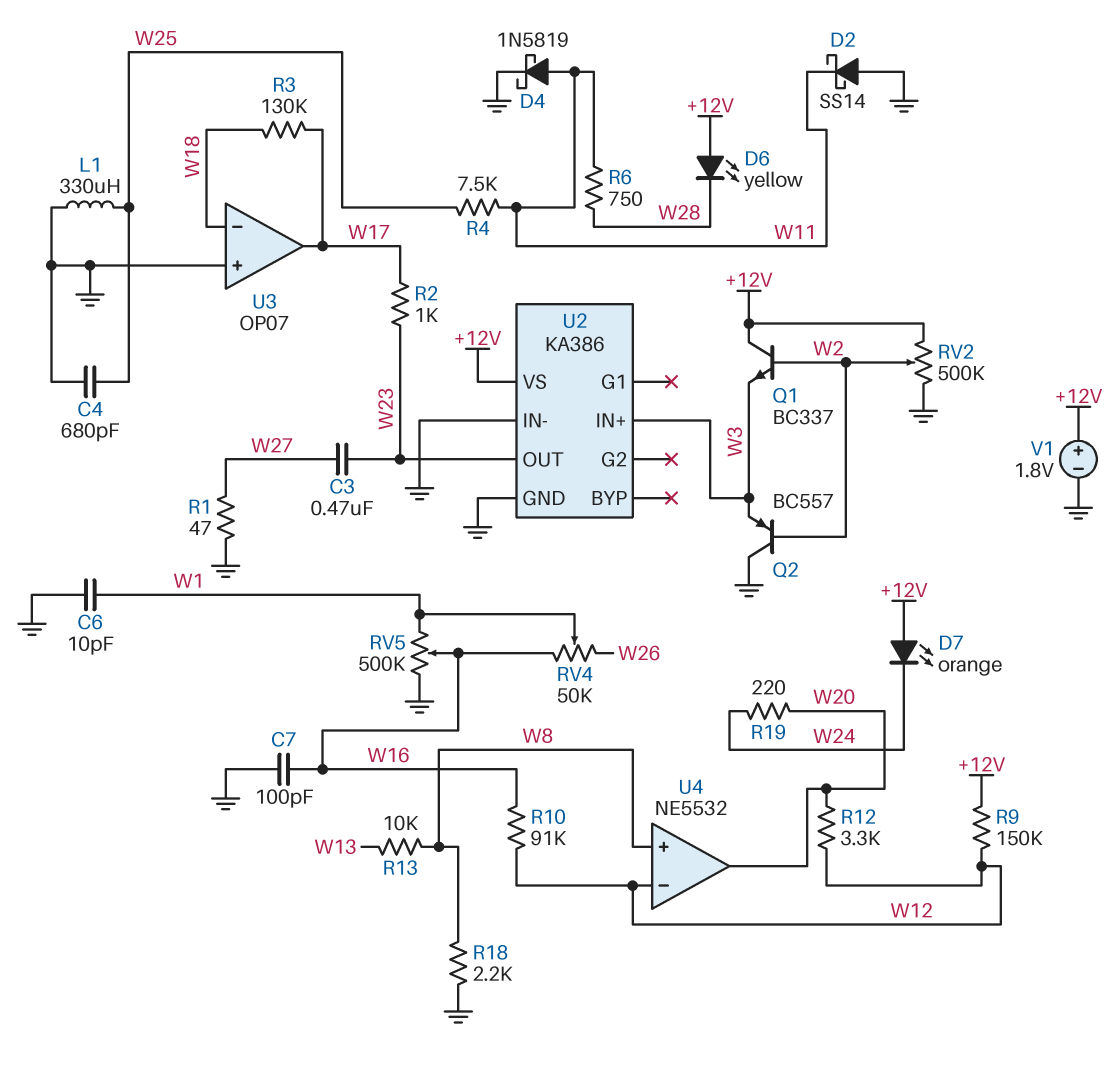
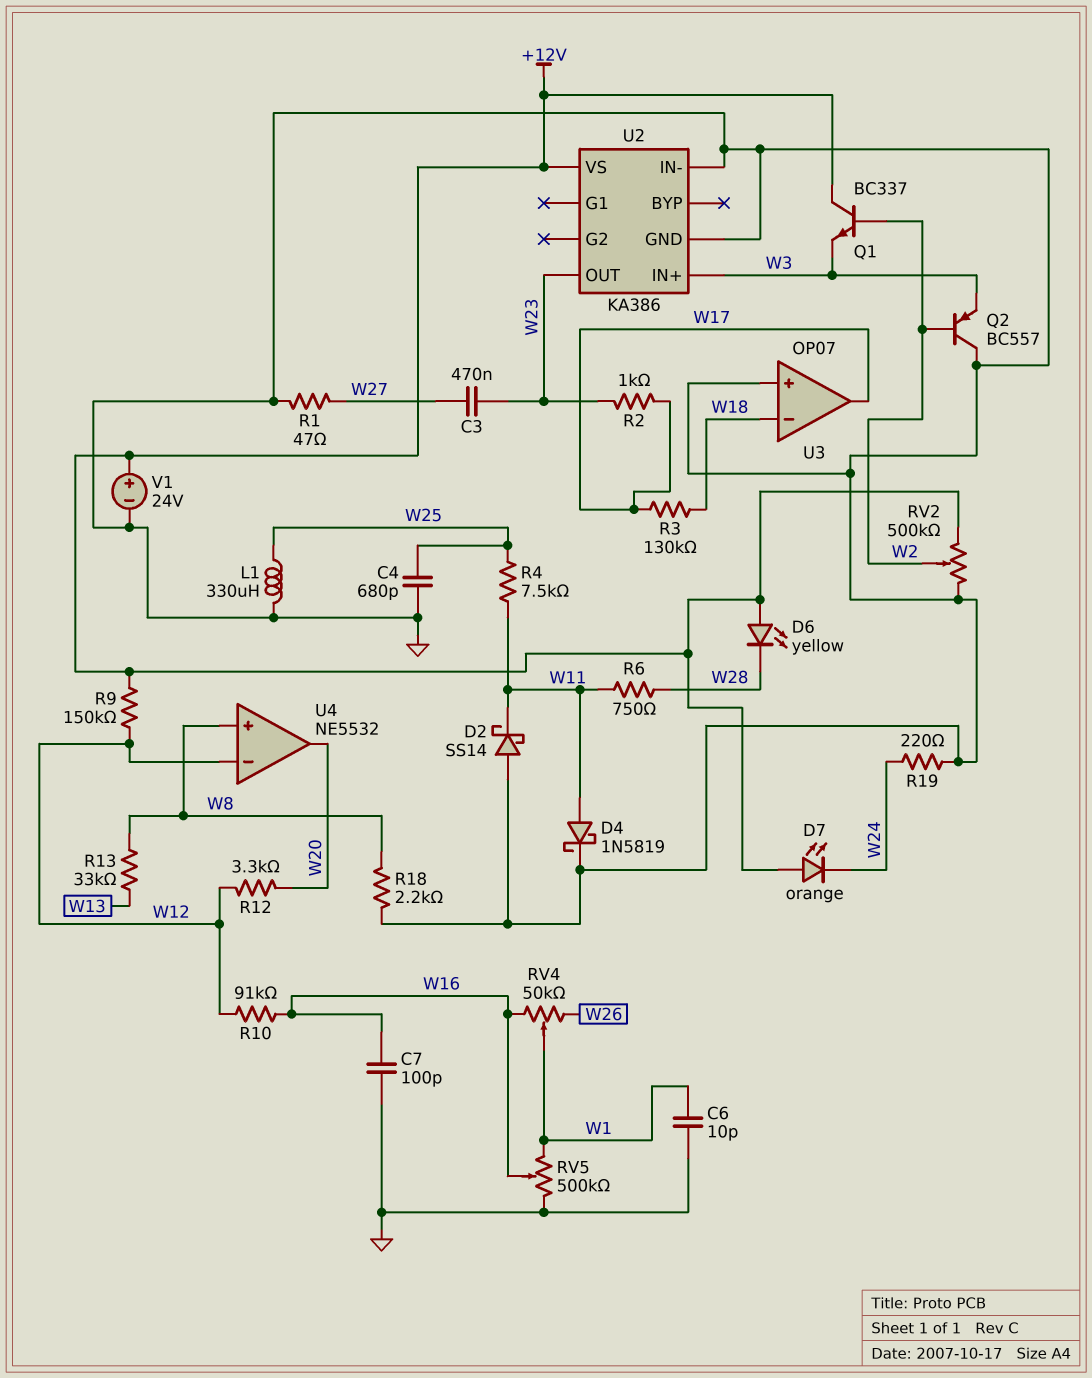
R13: 10k (W8, W13) -> 33k (W8, W13)
R19: 220 (W20, W24) -> 220 (GND, W24)
V1: 1.8V (plus +12V, minus GND) -> 24V (plus +12V, minus GND)

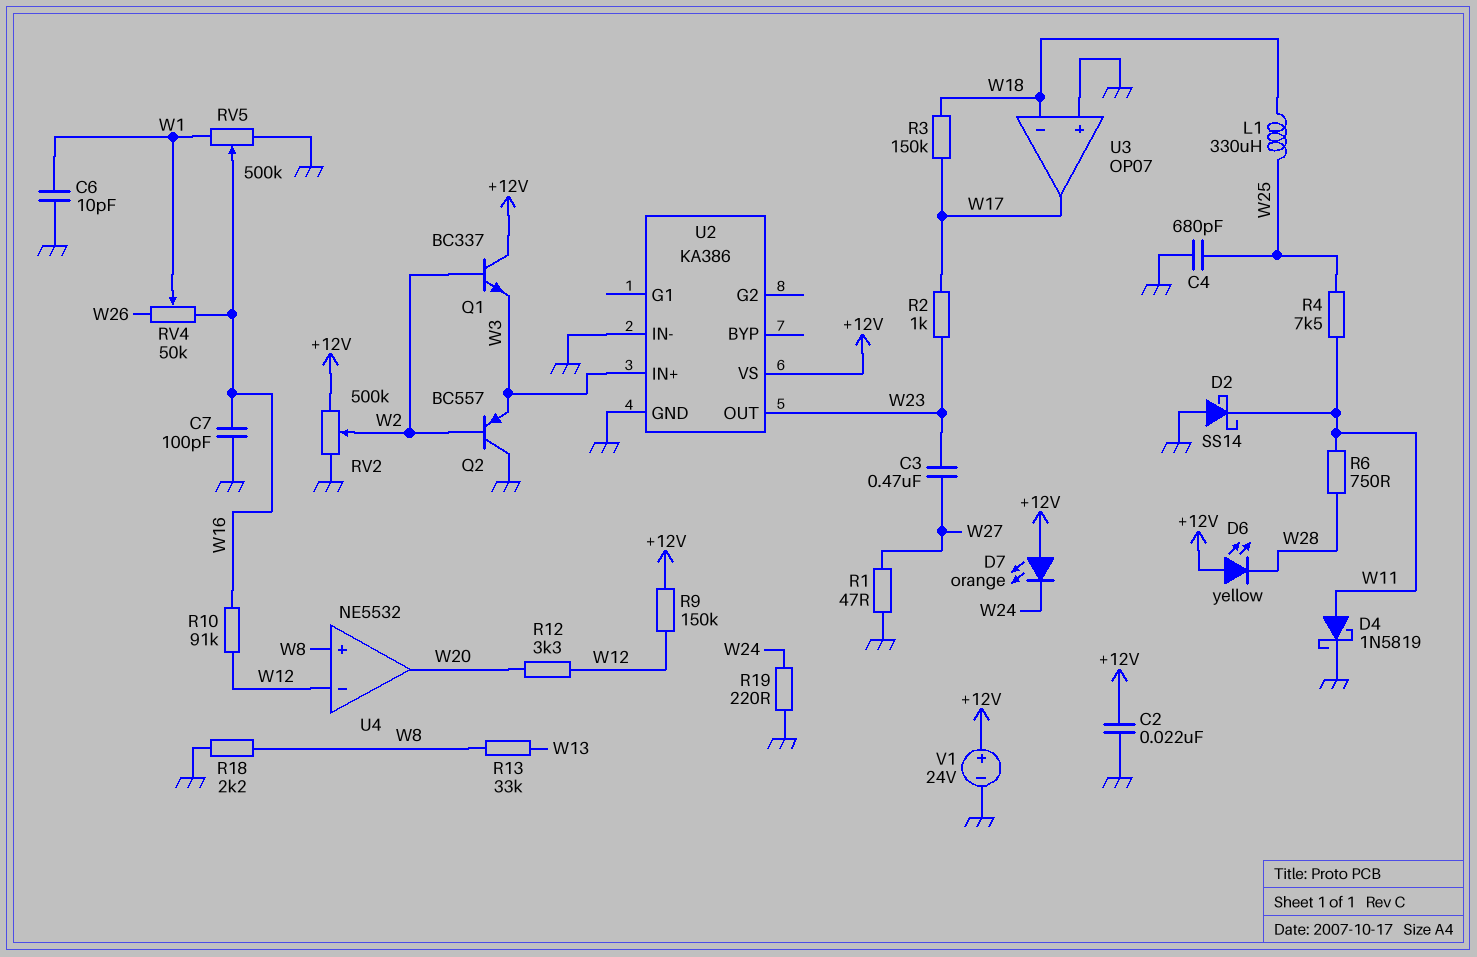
C2: none -> 22nF (+12V, GND)
L1: 330uH (GND, W25) -> 330uH (W18, W25)
R3: 130k (W17, W18) -> 150k (W17, W18)

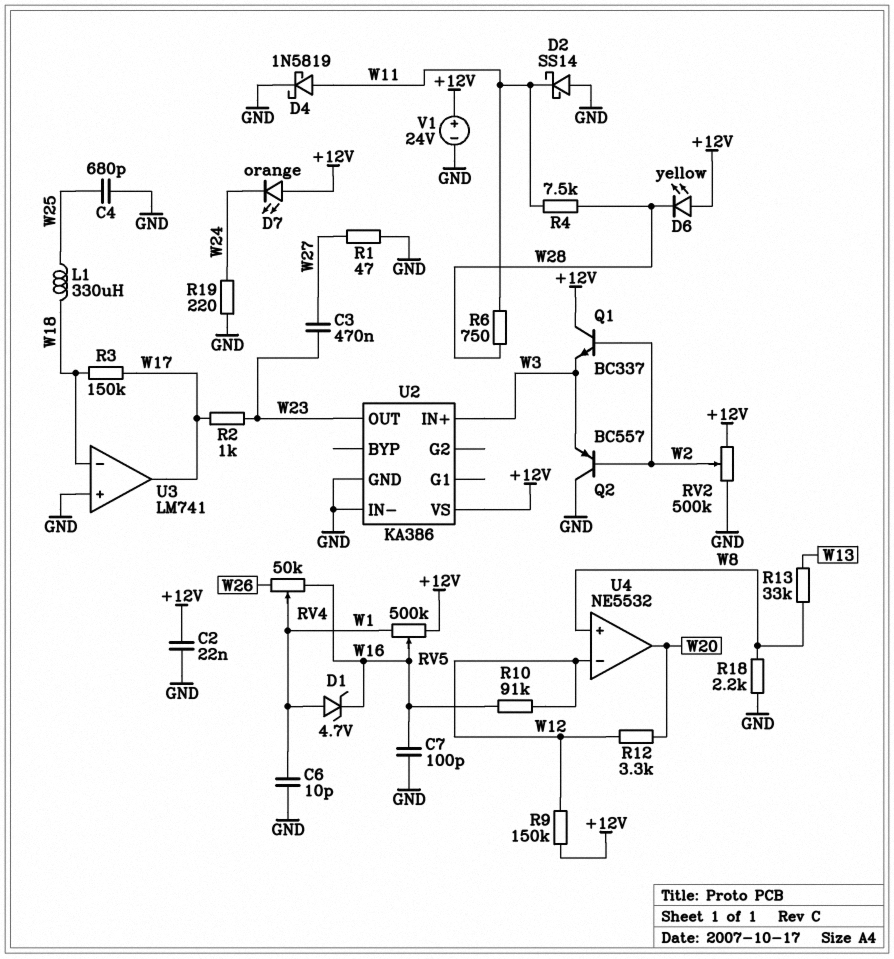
D1: none -> zener 4.7V (A W1, K W16)
R4: 7.5k (W11, W25) -> 7.5k (W11, W28)
RV5: 500k (GND, W1, wiper W16) -> 500k (+12V, W1, wiper W16)
U3: OP07 -> LM741

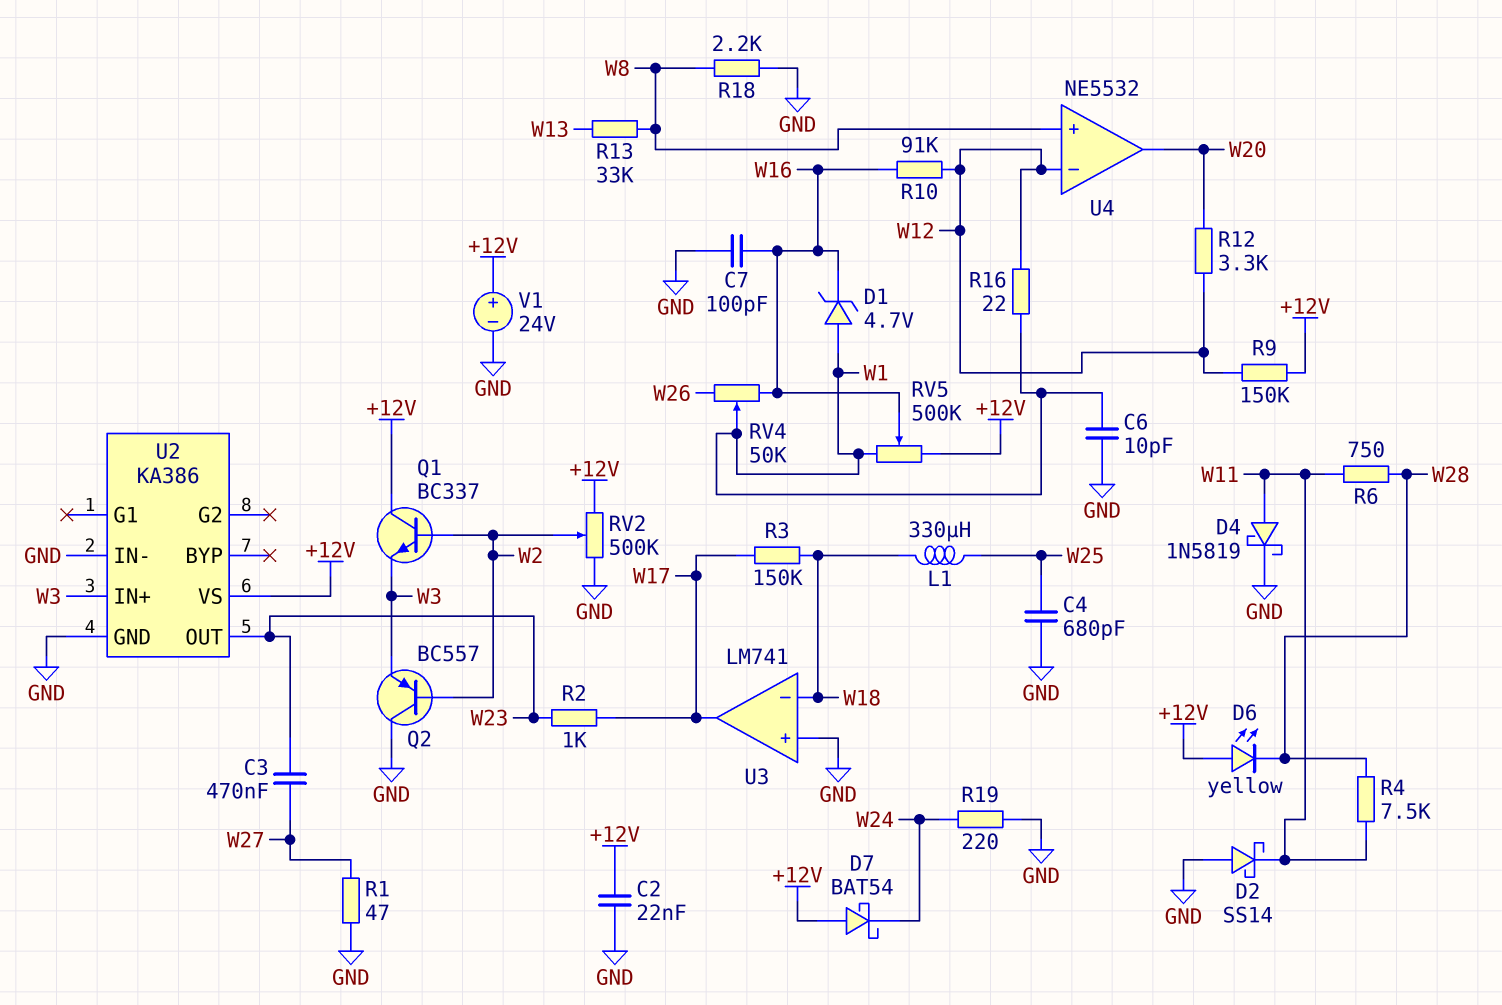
D7: LED orange (A +12V, K W24) -> schottky BAT54 (A +12V, K W24)
R16: none -> 22 (W1, W12)

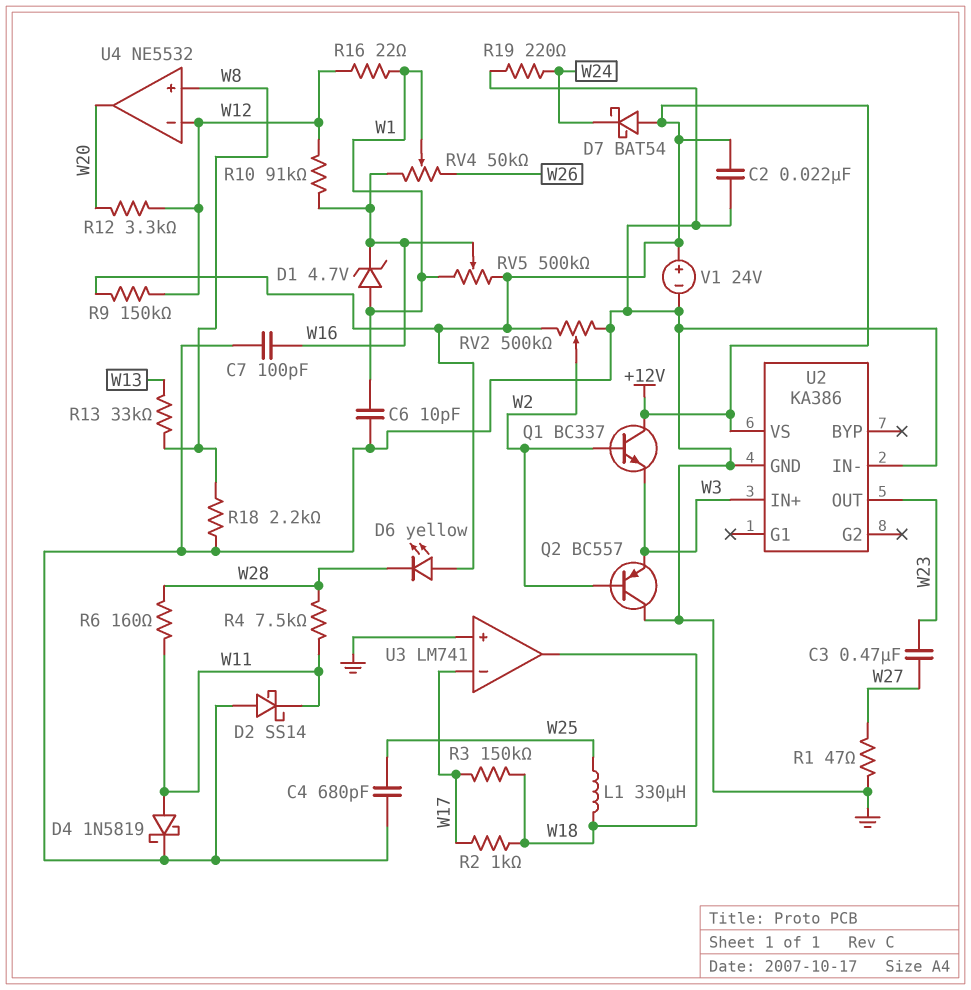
R2: 1k (W17, W23) -> 1k (W17, W18)
R6: 750 (W11, W28) -> 160 (W11, W28)
U3 pin in-: W18 -> W17
U3 pin out: W17 -> W18

